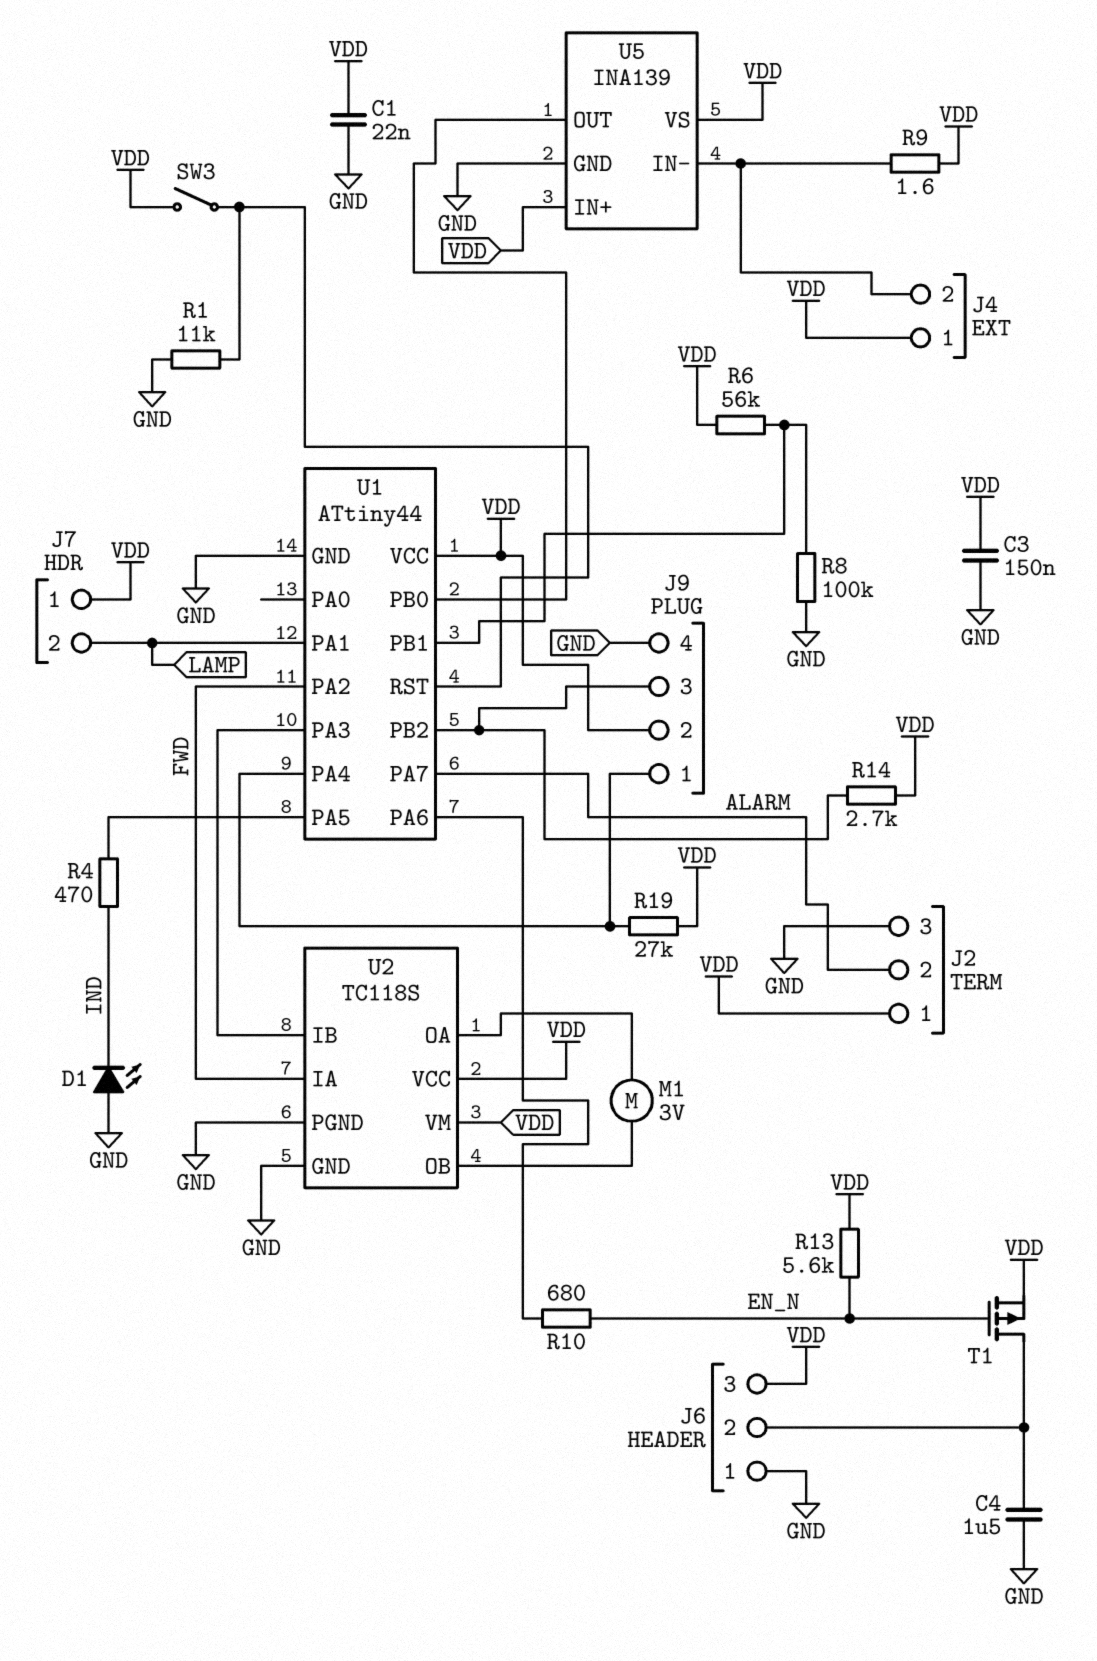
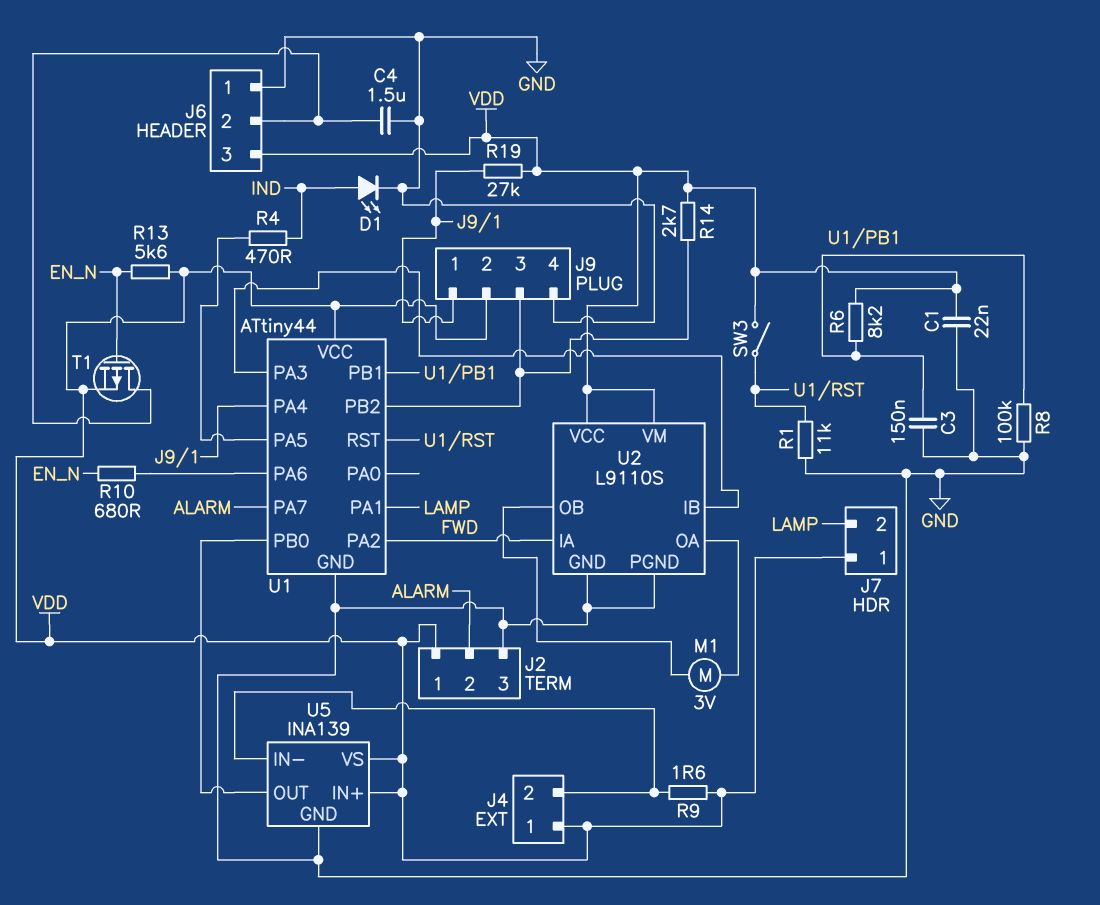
C3: 150nF (GND, VDD) -> 150nF (GND, U1/PB1)
D1: LED (A GND, K IND) -> LED (A IND, K GND)
R6: 56k (U1/PB1, VDD) -> 8.2k (U1/PB1, VDD)
U2: TC118S -> L9110S

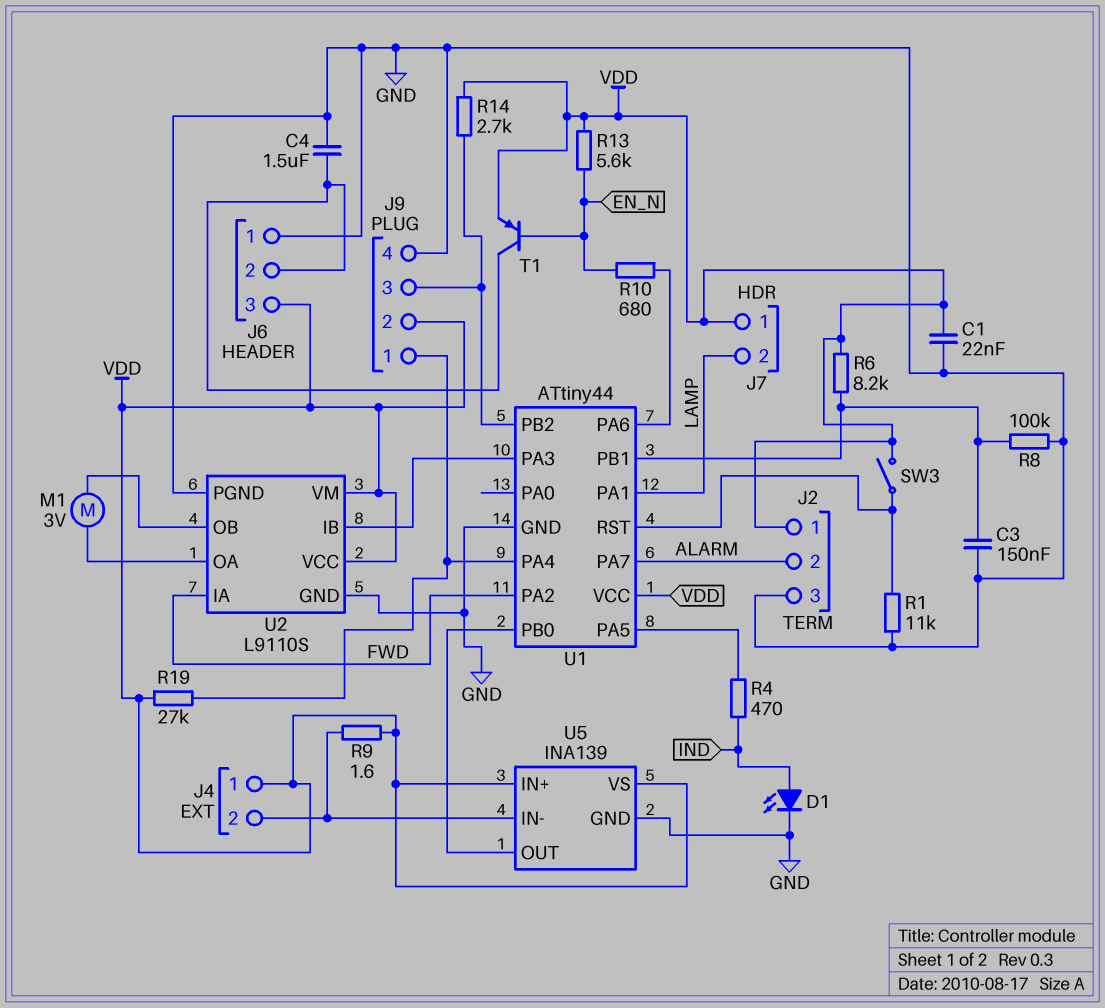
T1: PMOS (G EN_N, D J6/2, S VDD) -> PNP (B EN_N, C J6/2, E VDD)

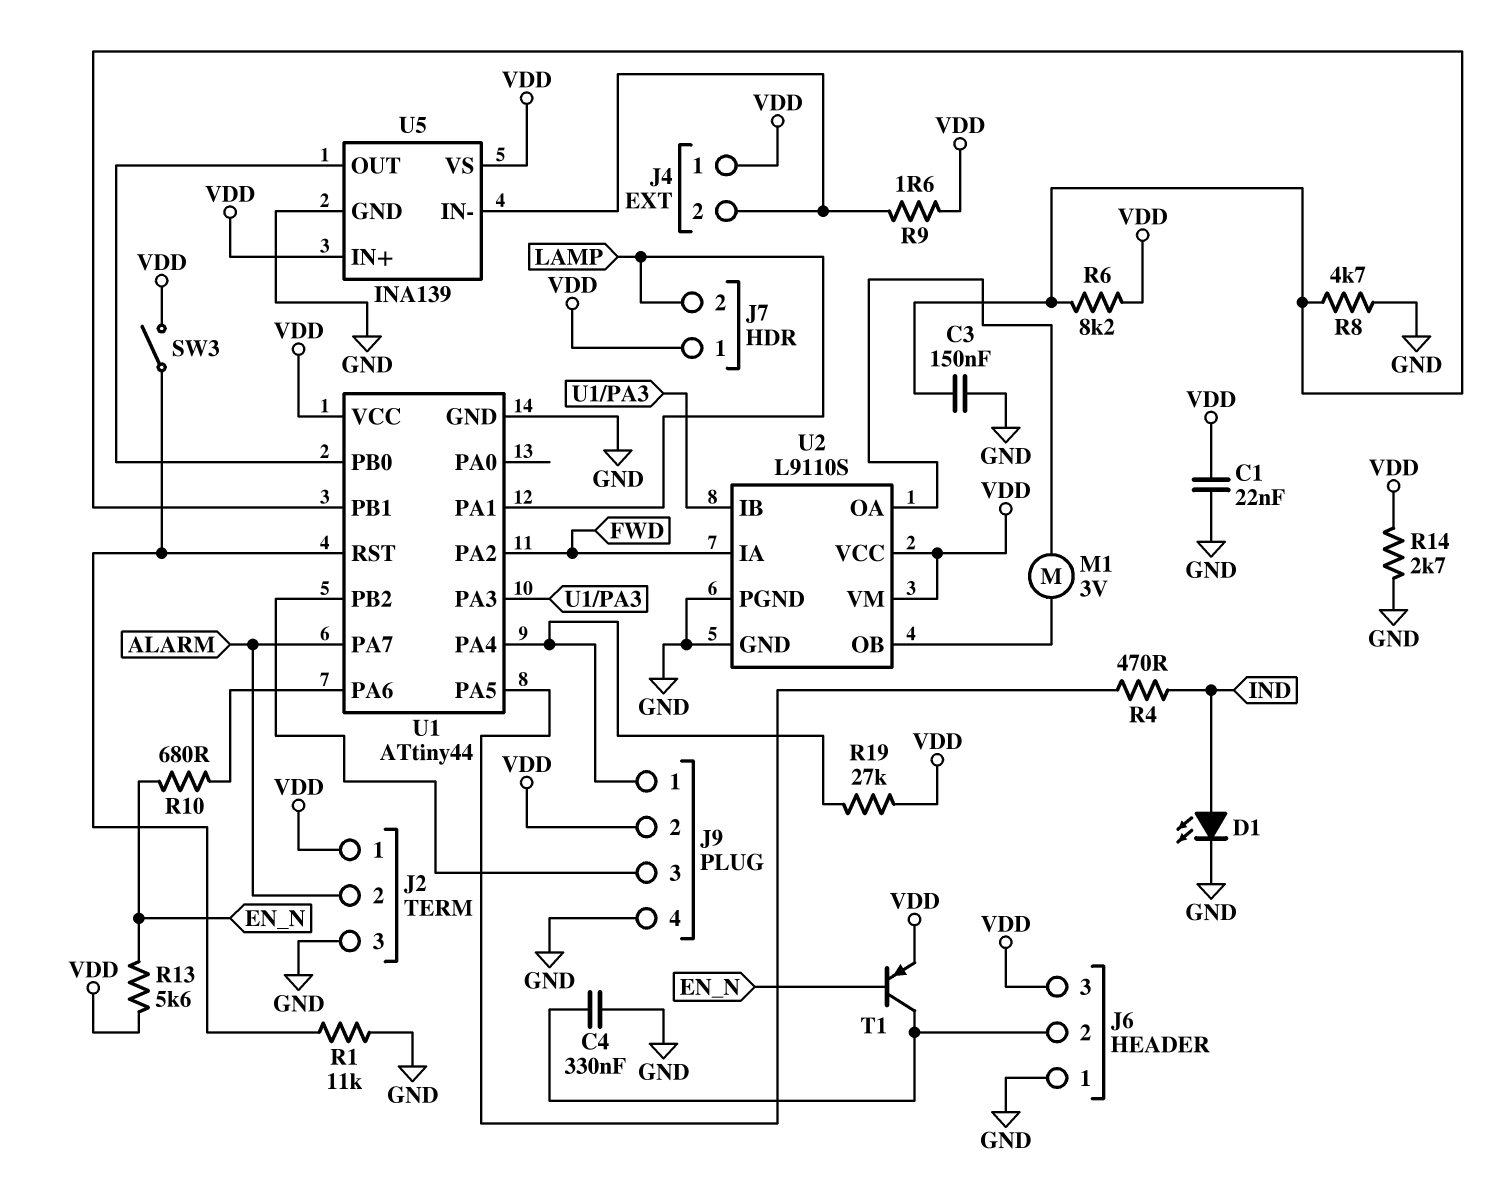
C4: 1.5uF (GND, J6/2) -> 330nF (GND, J6/2)
R8: 100k (GND, U1/PB1) -> 4.7k (GND, U1/PB1)
R14: 2.7k (J9/3, VDD) -> 2.7k (GND, VDD)

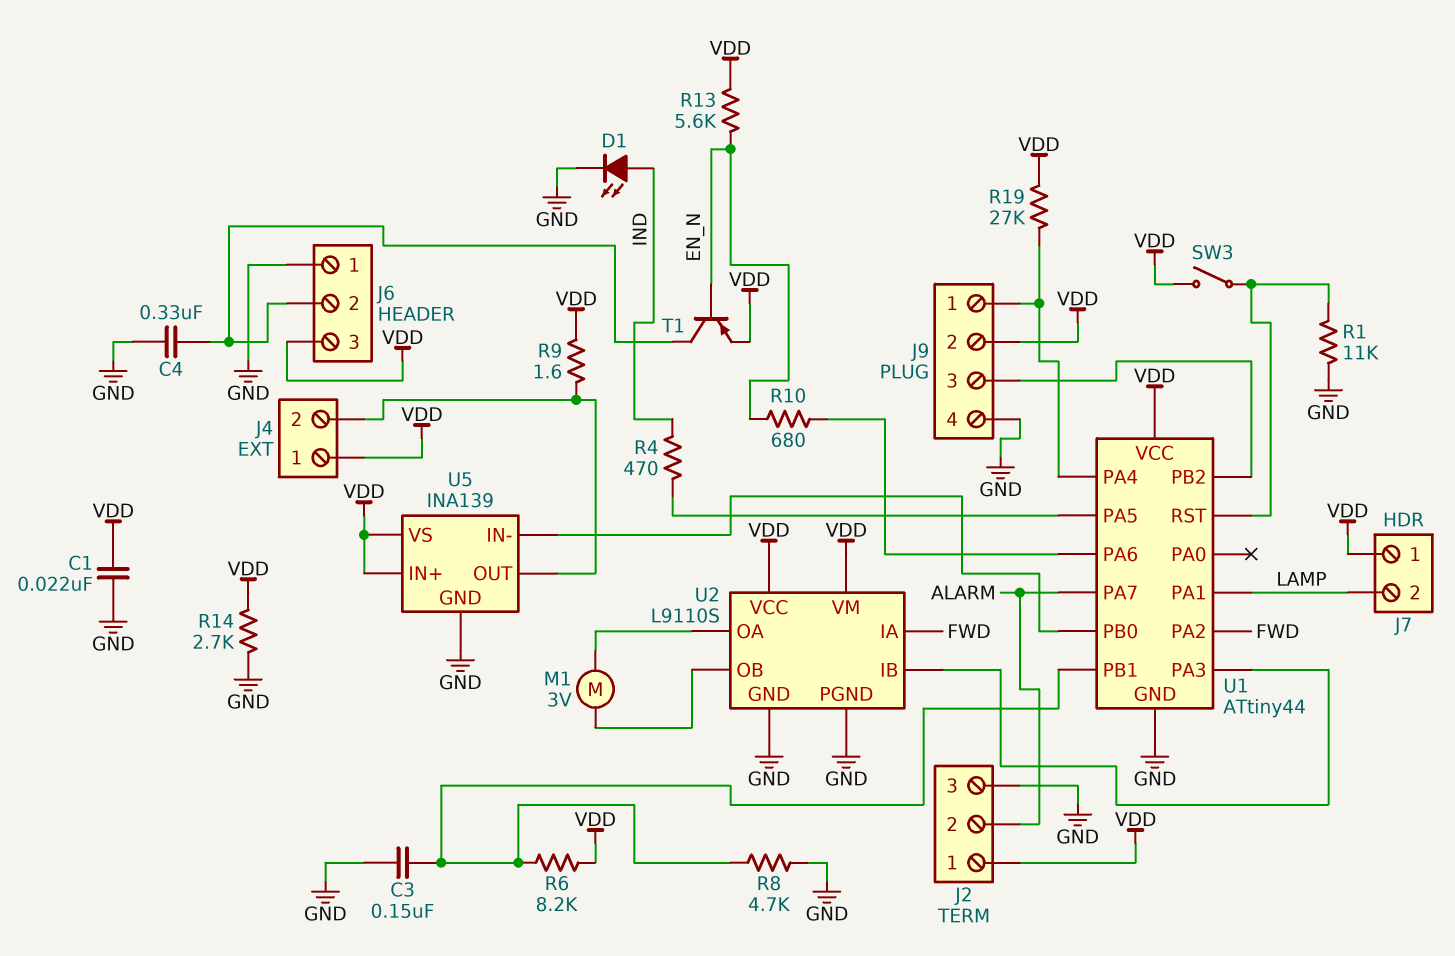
U5 pin IN-: J4/2 -> U1/PB0
U5 pin OUT: U1/PB0 -> J4/2

